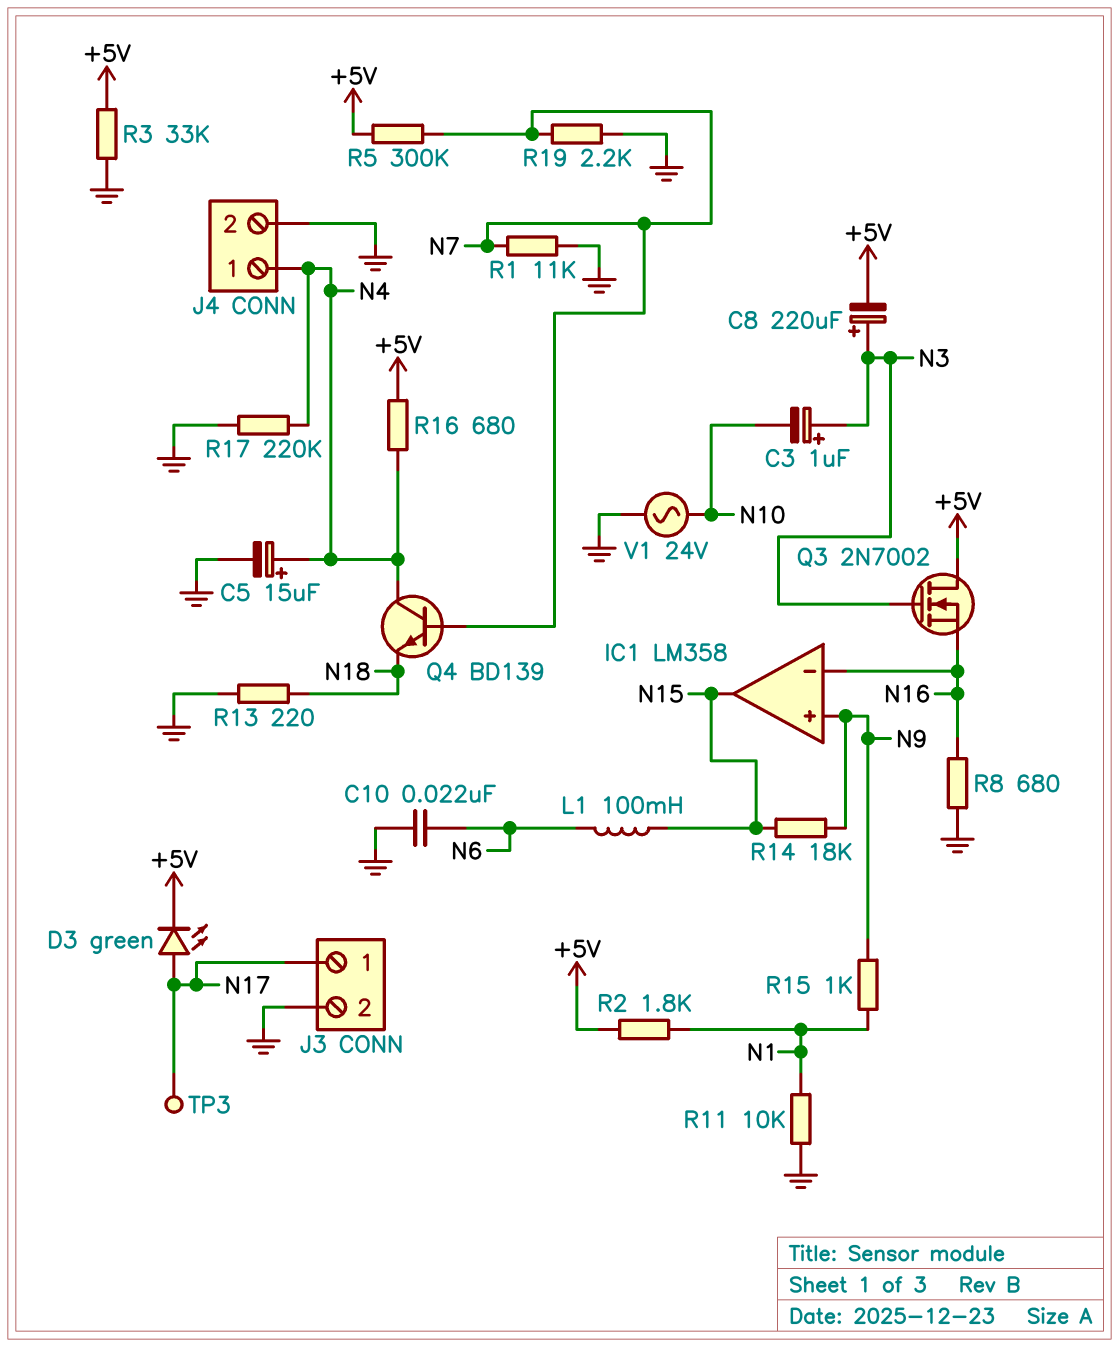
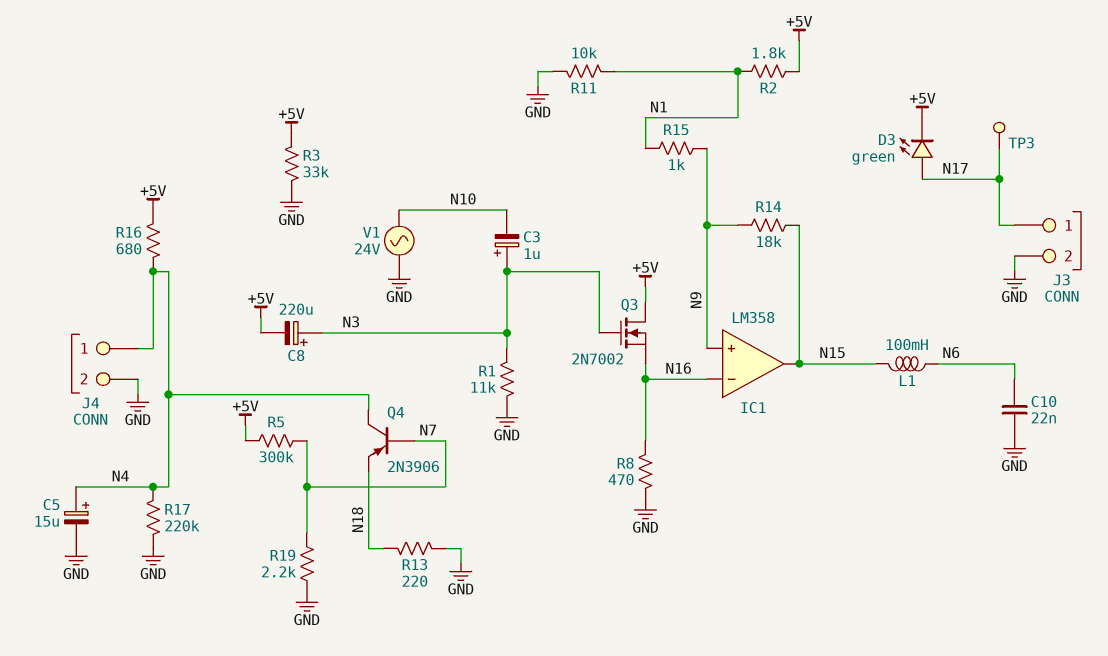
Q4: NPN BD139 (B N7, C N4, E N18) -> PNP 2N3906 (B N7, C N4, E N18)
R1: 11k (GND, N7) -> 11k (GND, N3)
R8: 680 (GND, N16) -> 470 (GND, N16)

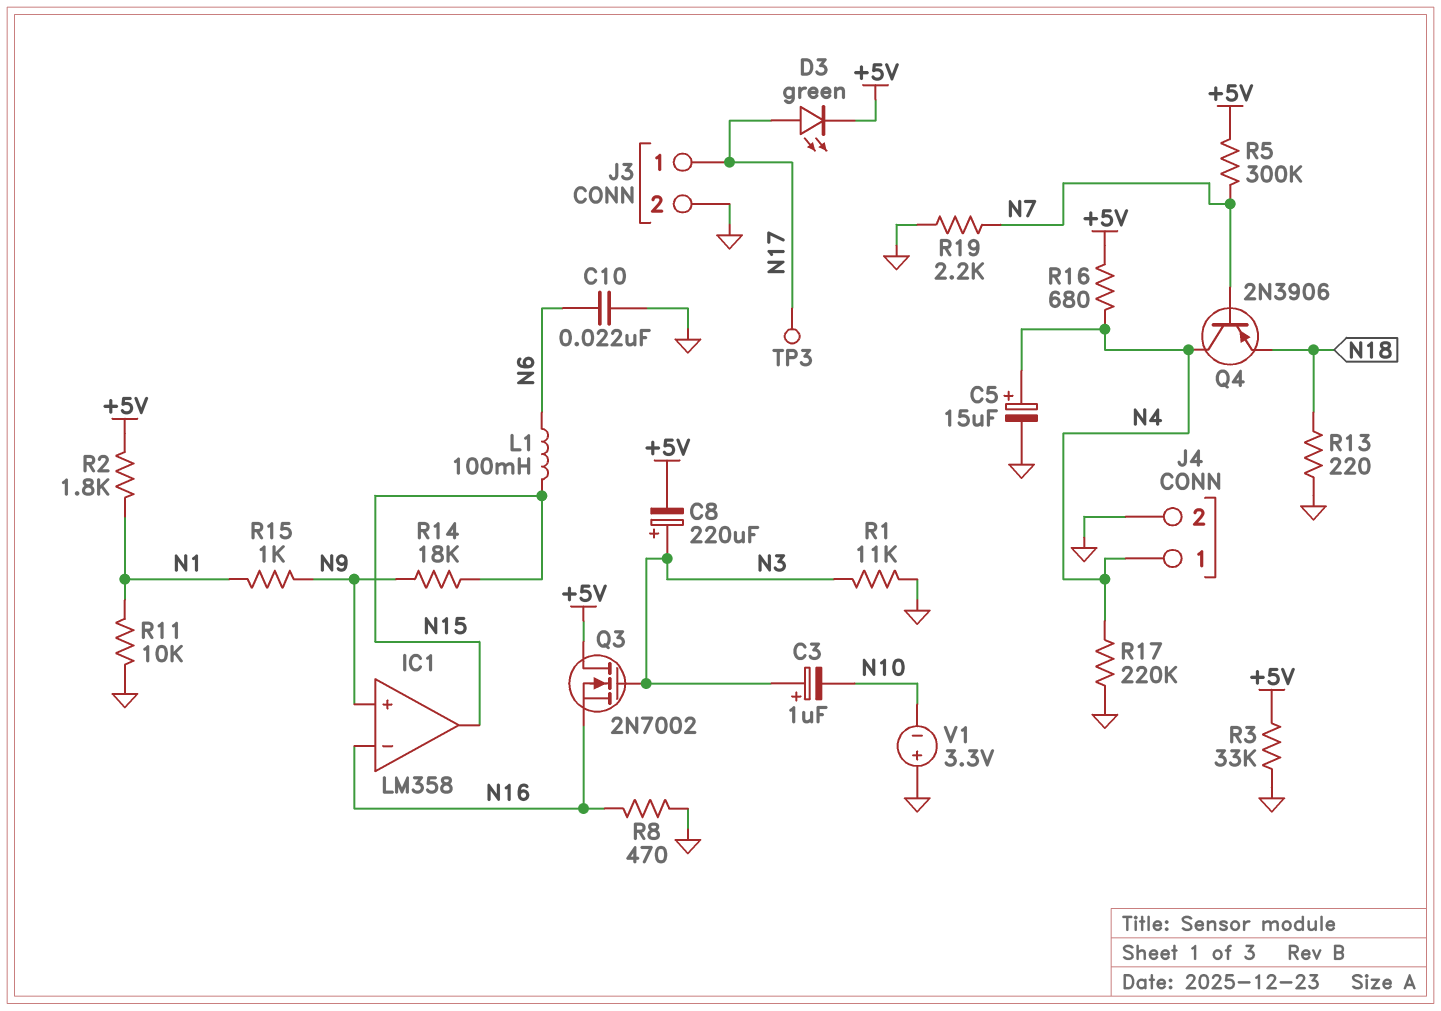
V1: AC 24V (GND, N10) -> 3.3V (plus GND, minus N10)

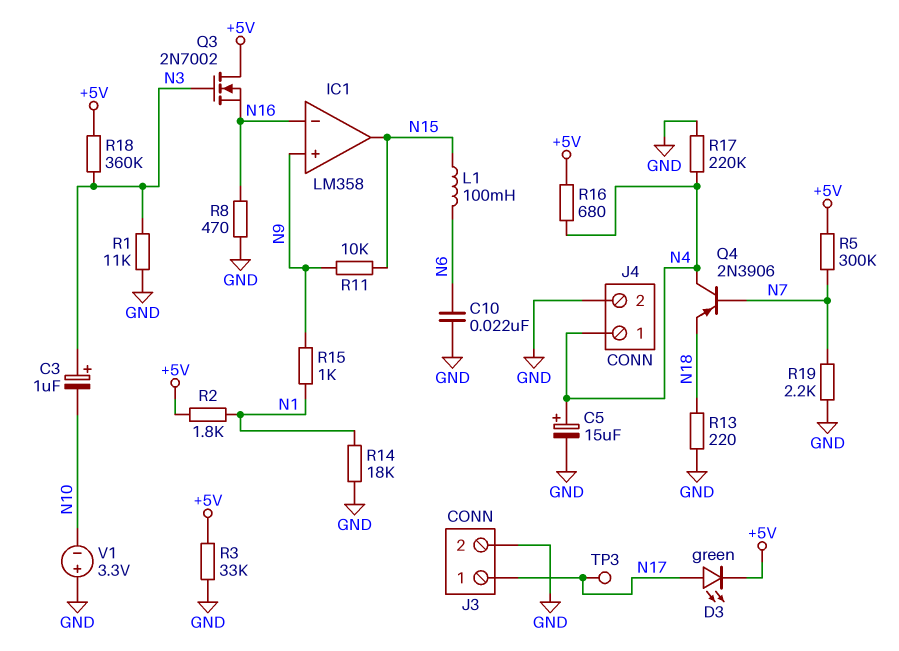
C8: 220uF (plus N3, minus +5V) -> none
R11: 10k (GND, N1) -> 10k (N9, N15)
R14: 18k (N9, N15) -> 18k (GND, N1)
R18: none -> 360k (+5V, N3)

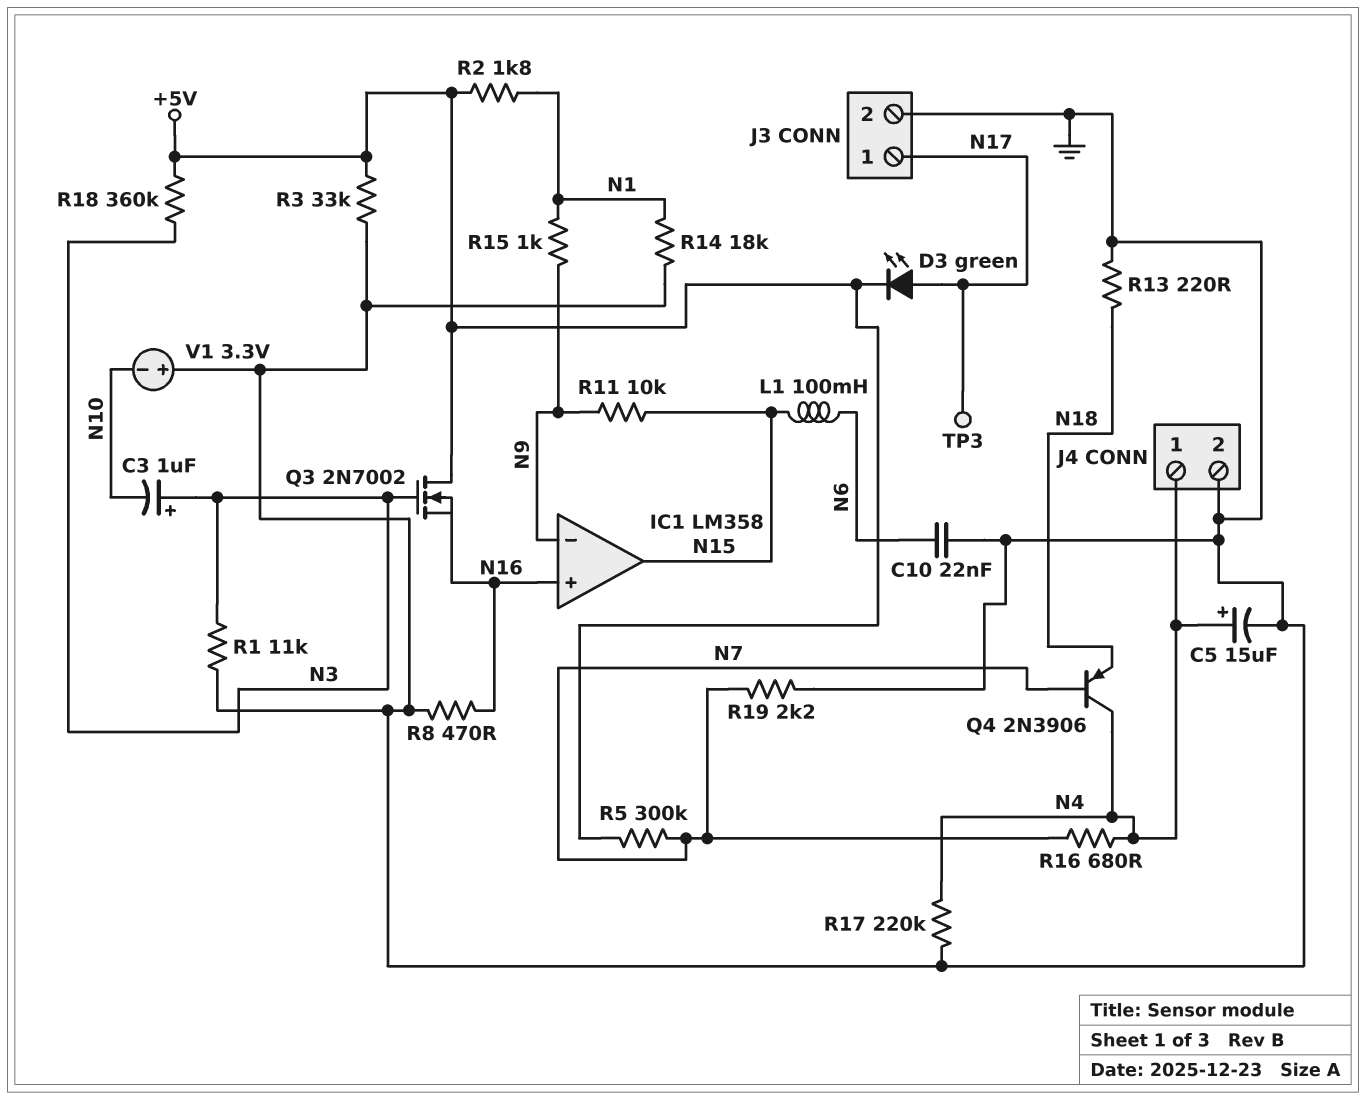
IC1 pin in+: N9 -> N16
IC1 pin in-: N16 -> N9
R16: 680 (+5V, N4) -> 680 (N4, N7)

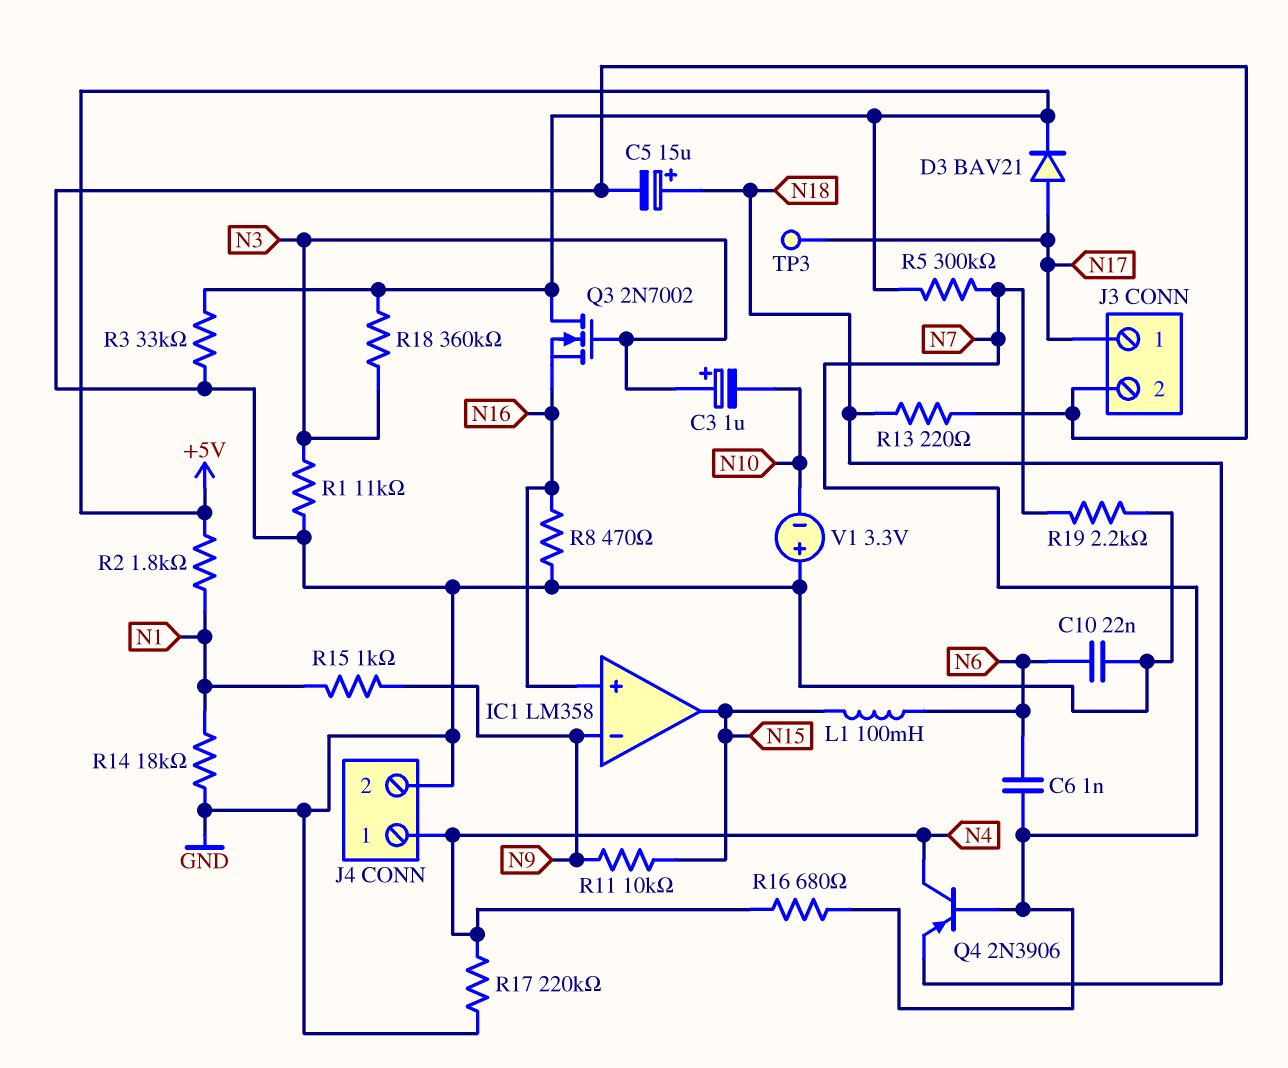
C5: 15uF (plus N4, minus GND) -> 15uF (plus N18, minus GND)
C6: none -> 1nF (N6, N7)
D3: LED green (A N17, K +5V) -> diode BAV21 (A N17, K +5V)

